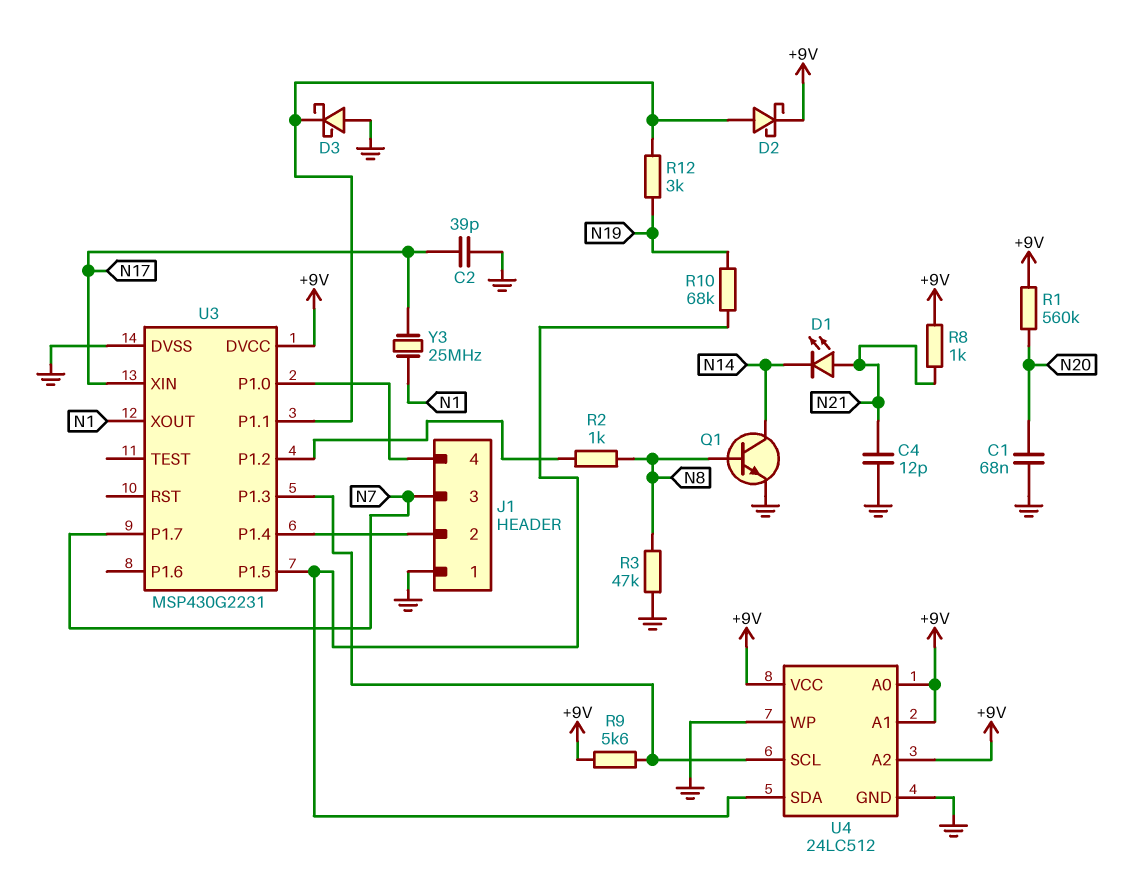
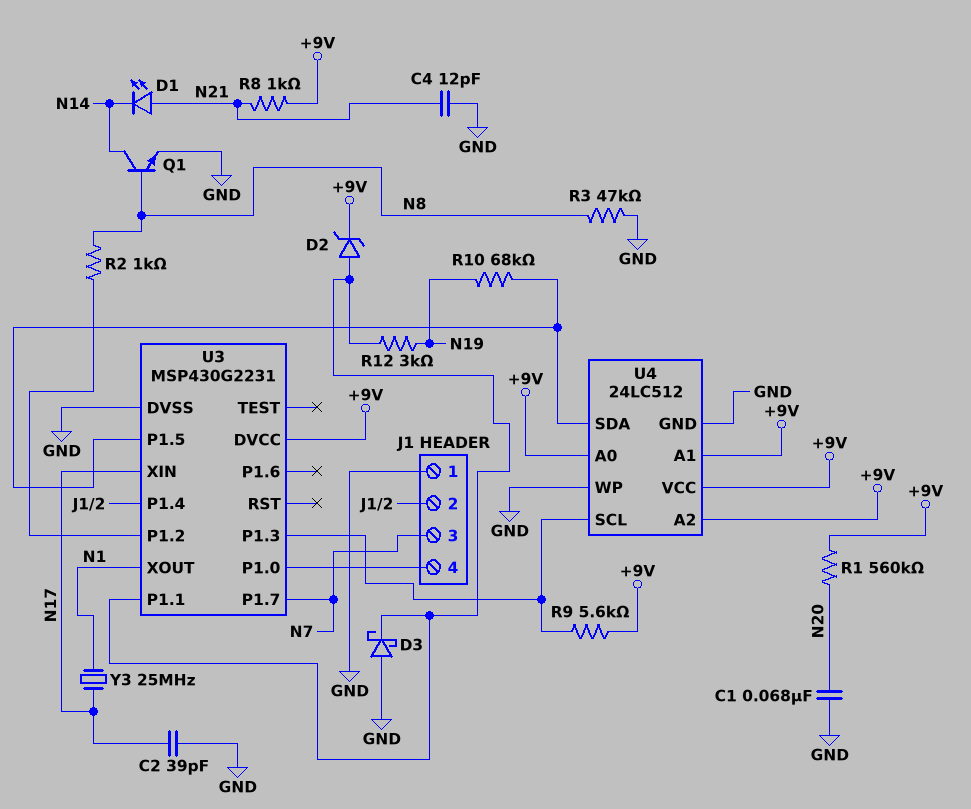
D2: schottky (A U3/P1.1, K +9V) -> zener (A U3/P1.1, K +9V)

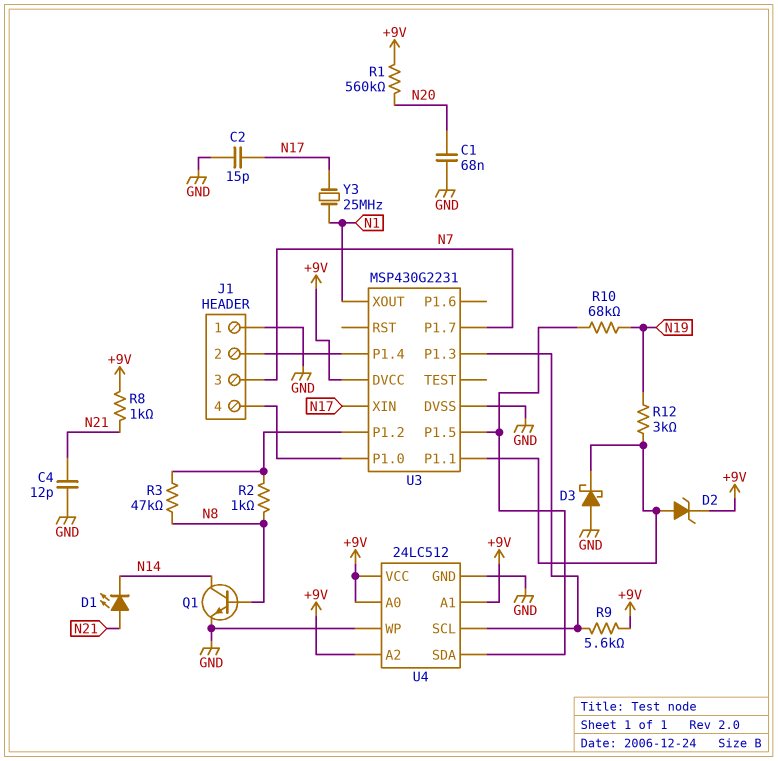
C2: 39pF (GND, N17) -> 15pF (GND, N17)
R3: 47k (GND, N8) -> 47k (N8, U3/P1.2)

